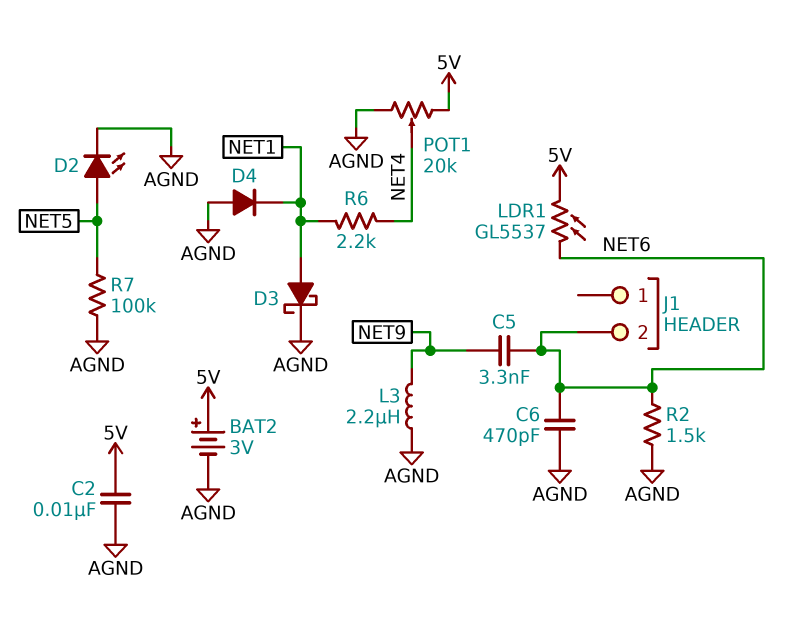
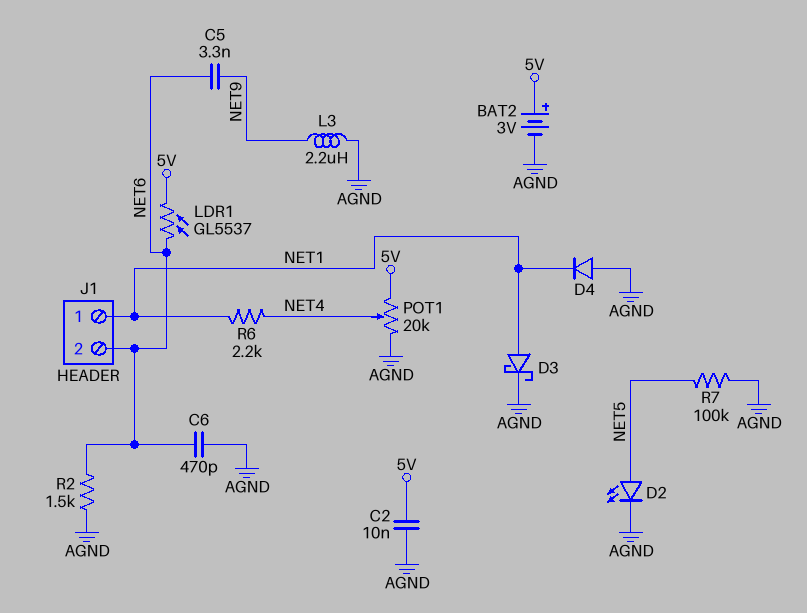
J1 pin 1: none -> NET1

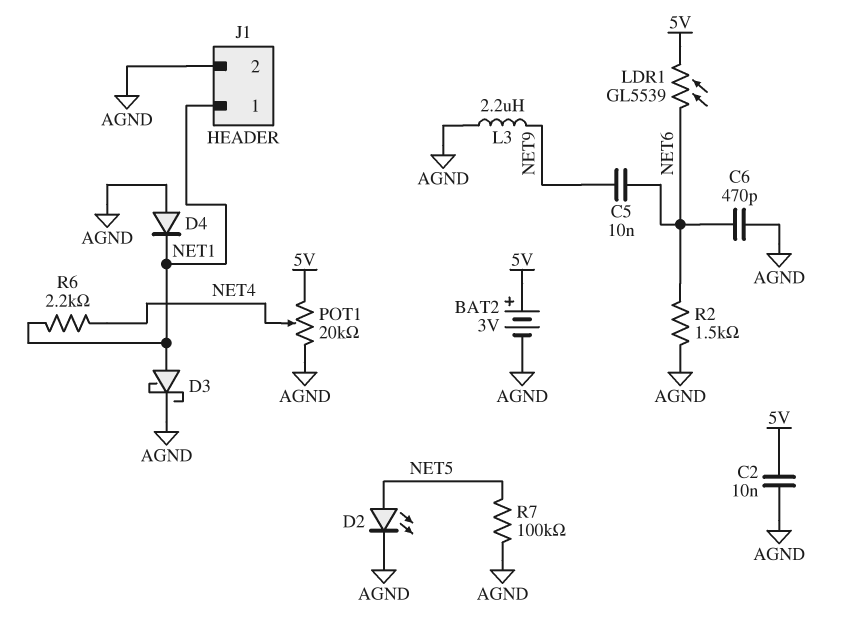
C5: 3.3nF (NET6, NET9) -> 10nF (NET6, NET9)
J1 pin 2: NET6 -> AGND
LDR1: GL5537 (5V, NET6) -> GL5539 (5V, NET6)

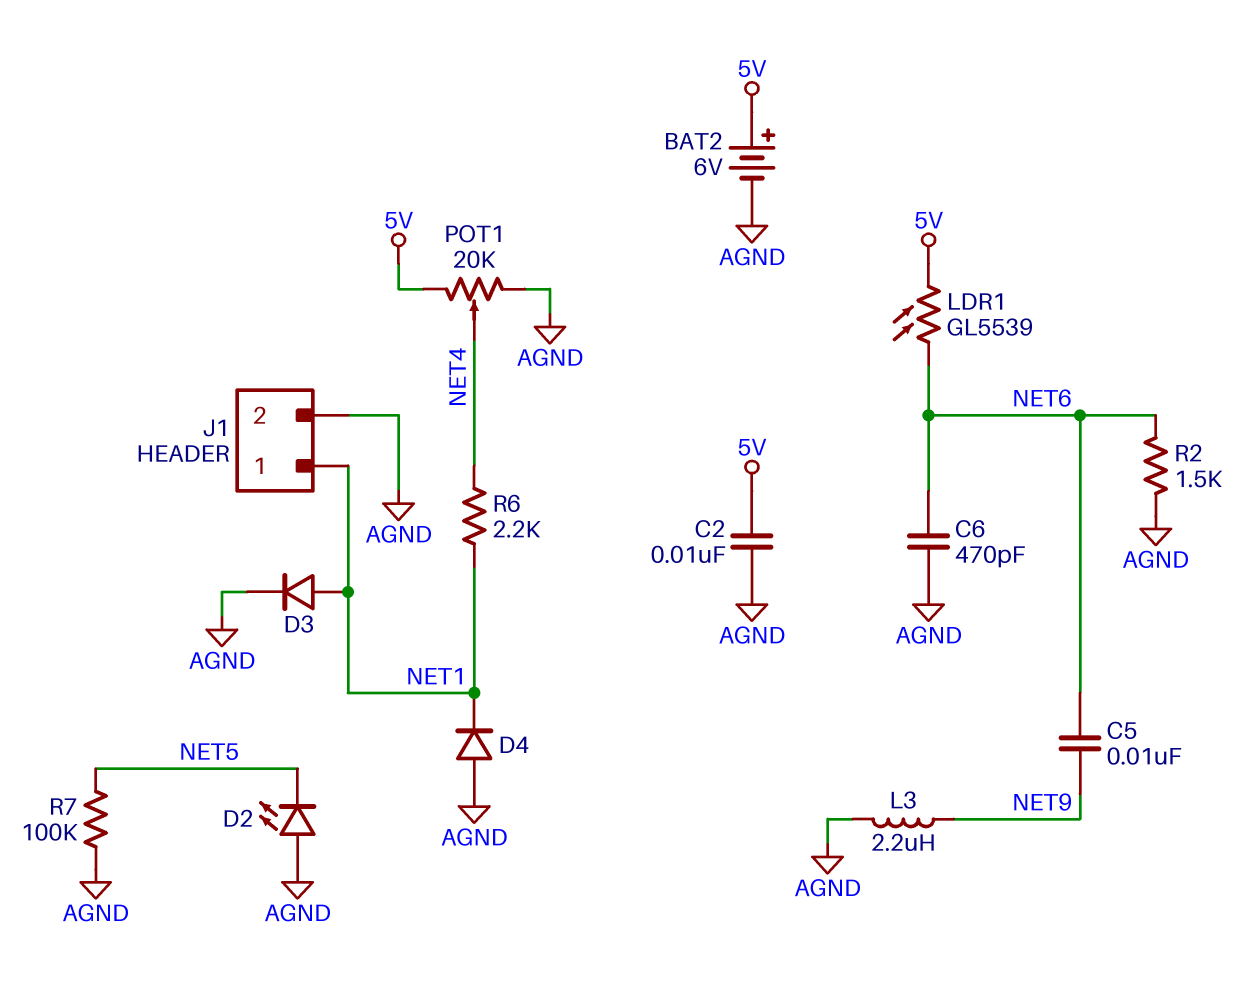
BAT2: 3V (plus 5V, minus AGND) -> 6V (plus 5V, minus AGND)
D2: LED (A NET5, K AGND) -> LED (A AGND, K NET5)
D3: schottky (A NET1, K AGND) -> diode (A NET1, K AGND)

